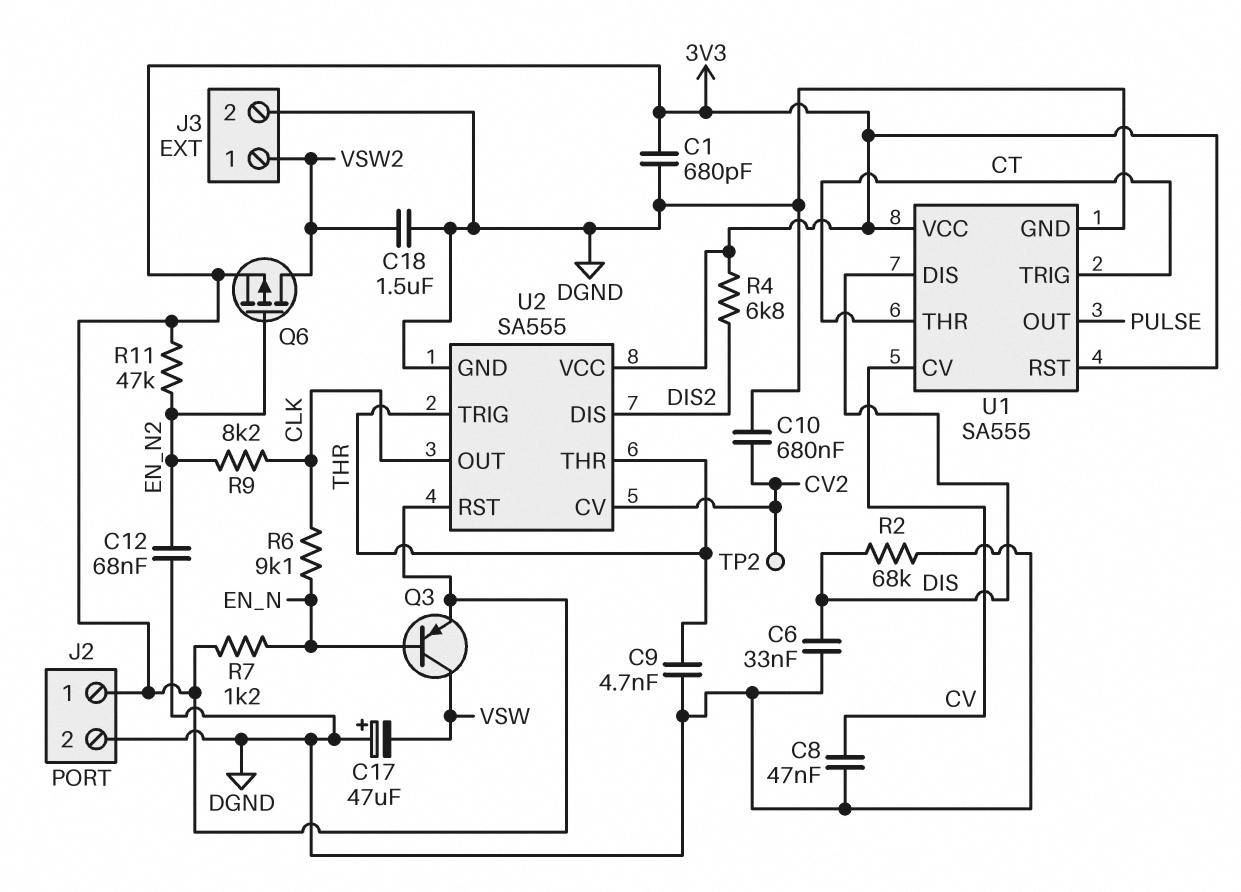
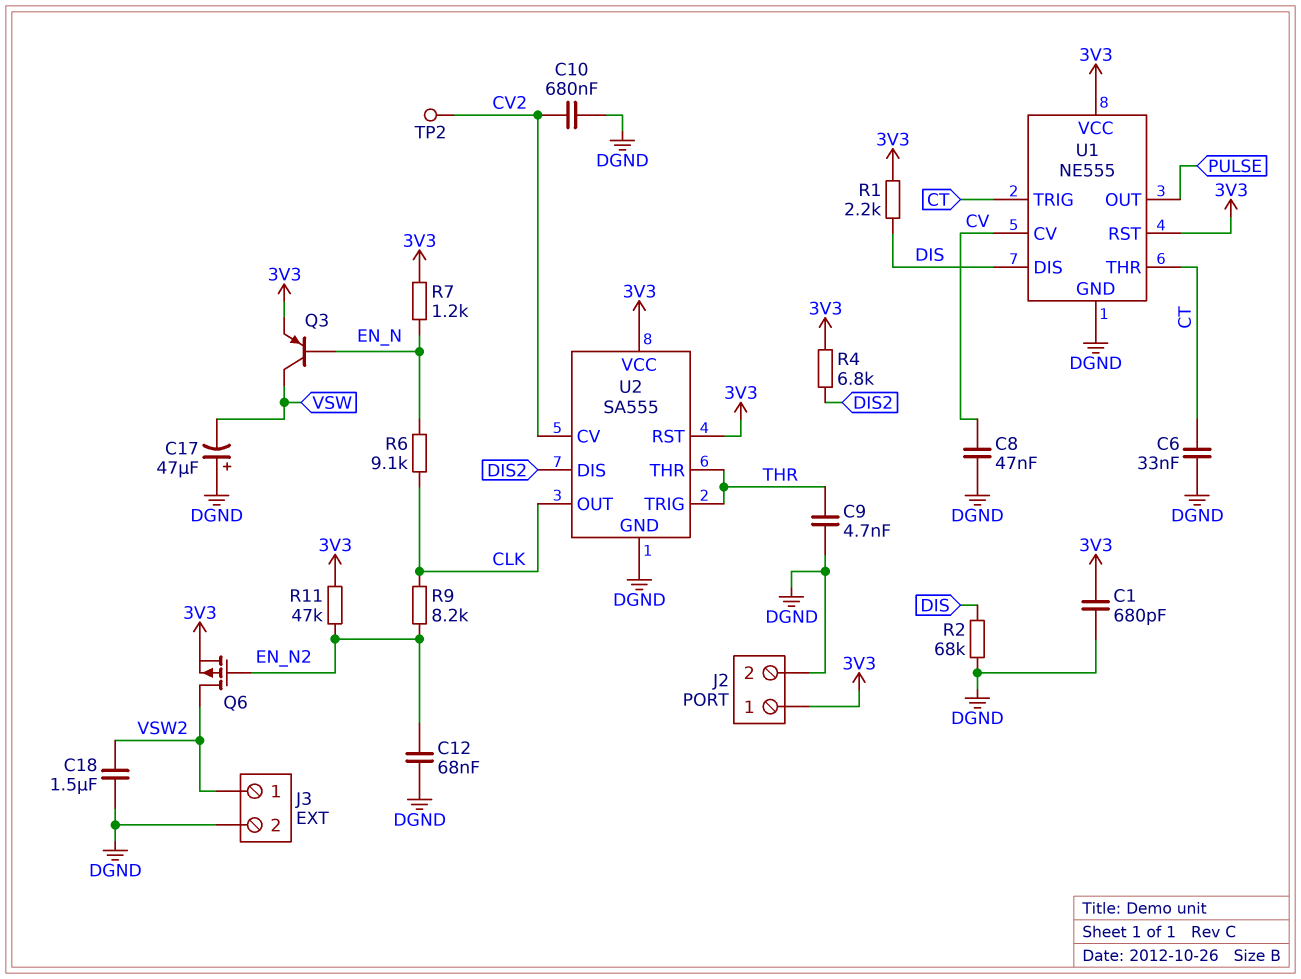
C6: 33nF (DGND, DIS) -> 33nF (CT, DGND)
R1: none -> 2.2k (3V3, DIS)
U1: SA555 -> NE555

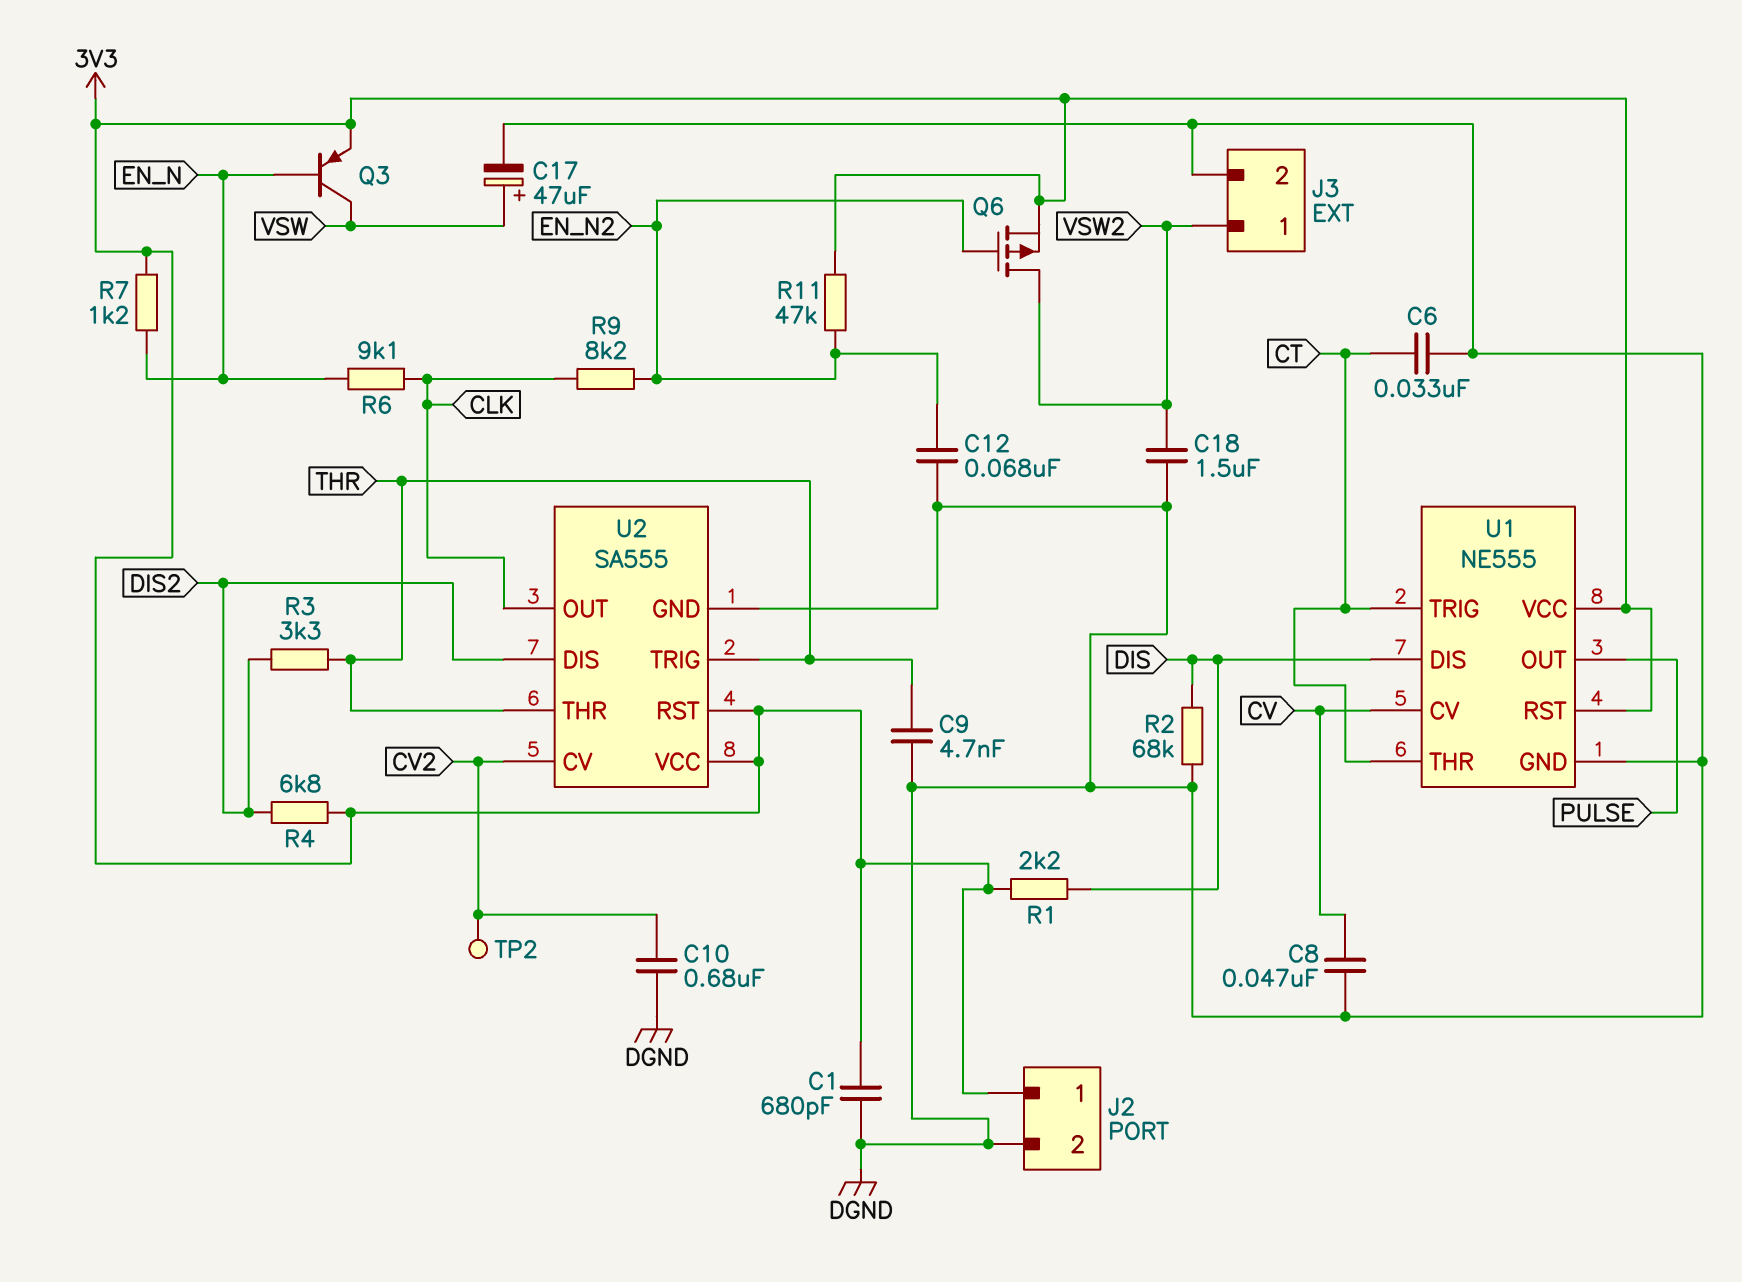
C17: 47uF (plus DGND, minus VSW) -> 47uF (plus VSW, minus DGND)
R3: none -> 3.3k (DIS2, THR)

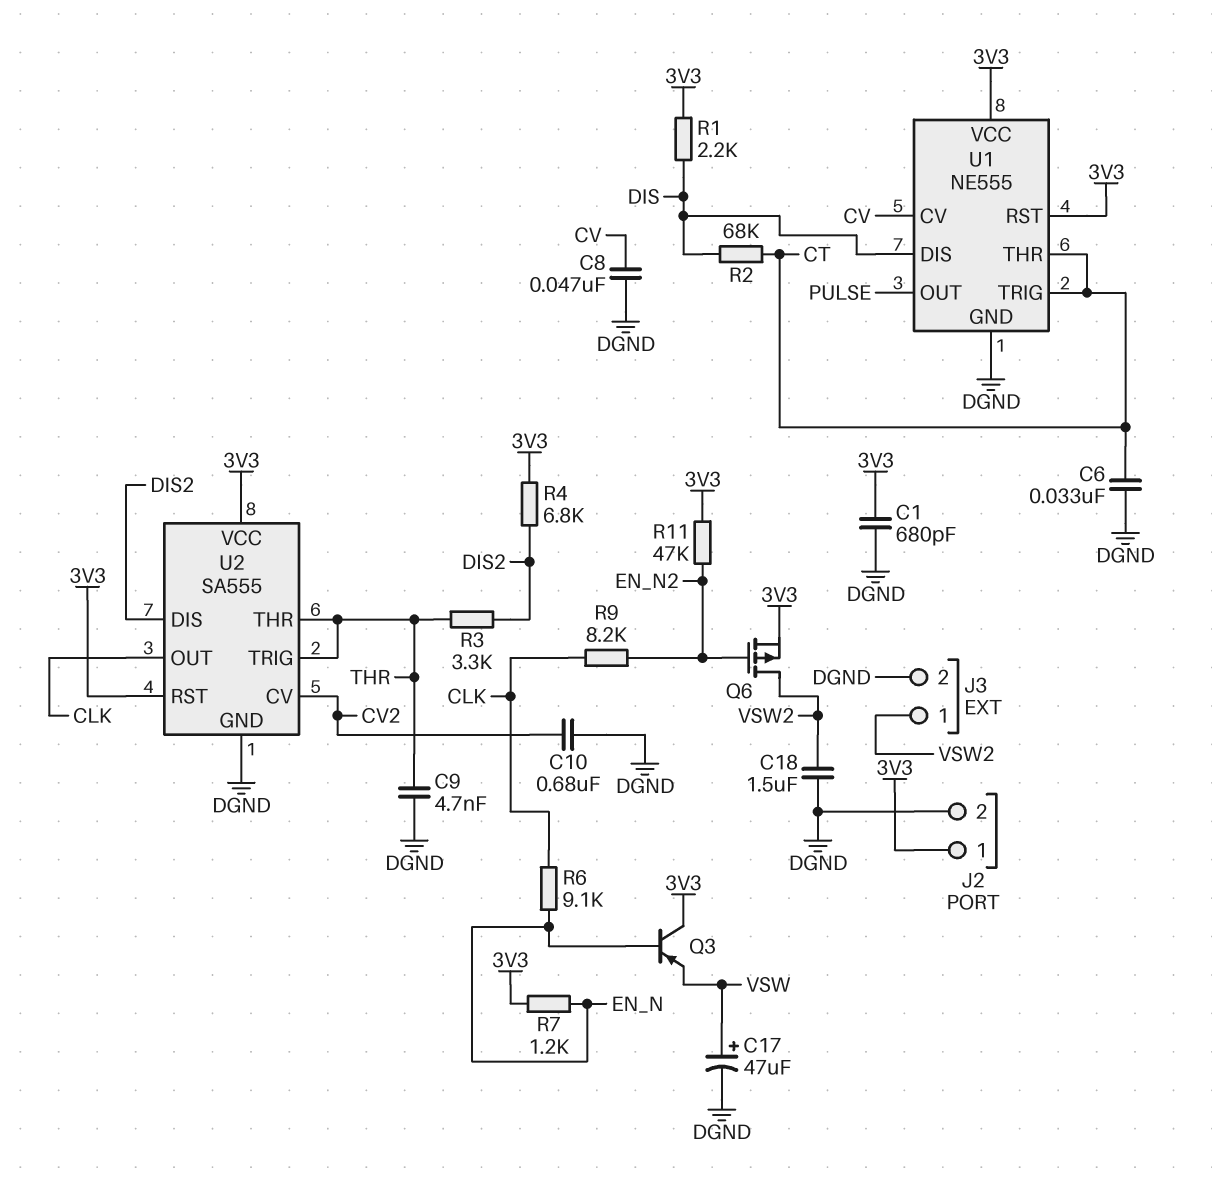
C12: 68nF (DGND, EN_N2) -> none
Q3: PNP (B EN_N, C VSW, E 3V3) -> PNP (B EN_N, C 3V3, E VSW)
R2: 68k (DGND, DIS) -> 68k (CT, DIS)
TP2: test point (CV2) -> none

